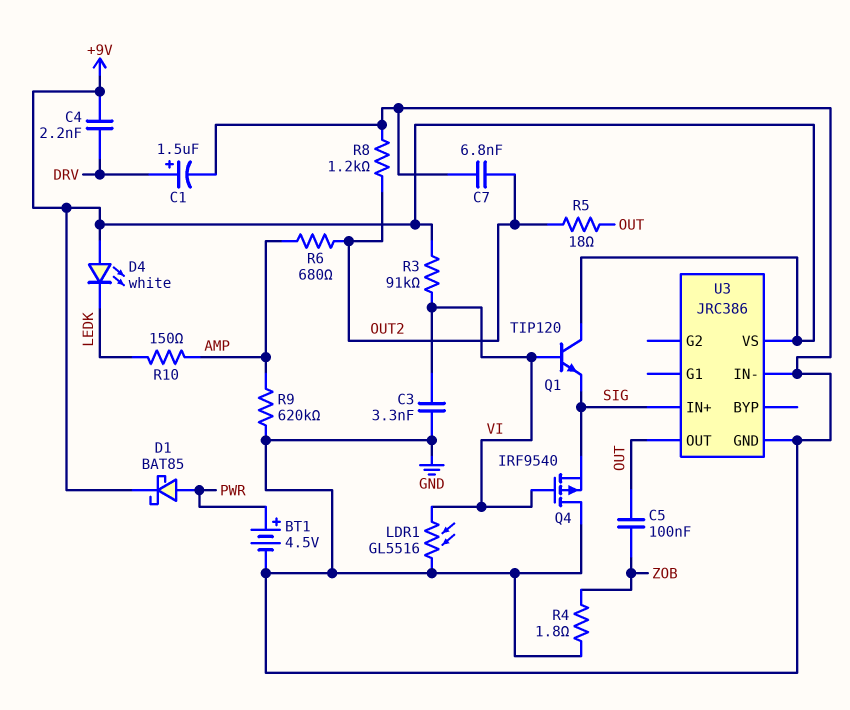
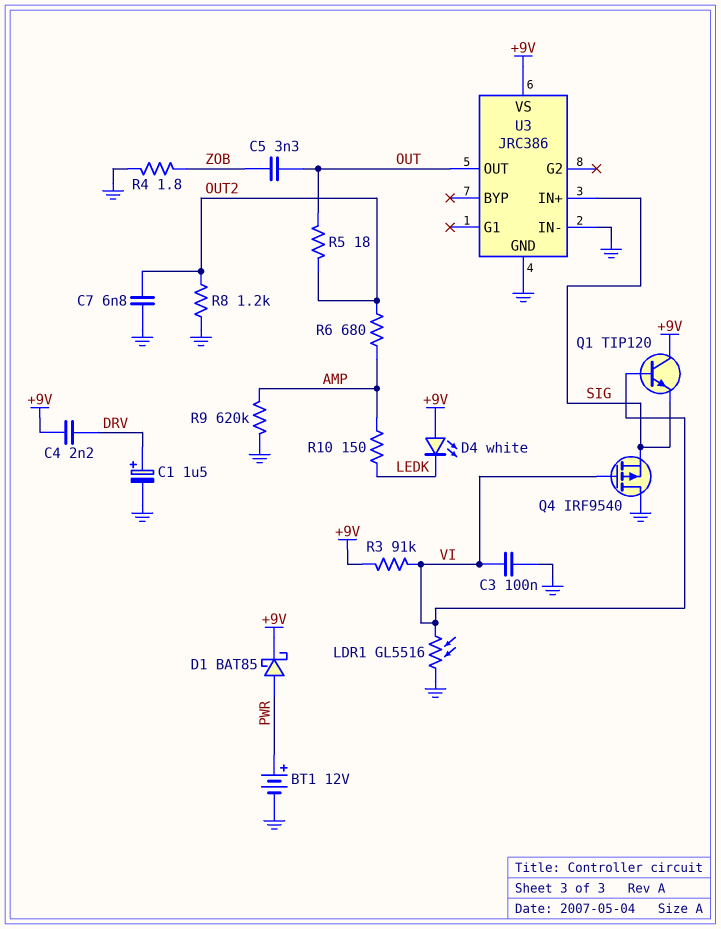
BT1: 4.5V (plus PWR, minus GND) -> 12V (plus PWR, minus GND)
C3: 3.3nF (GND, VI) -> 100nF (GND, VI)
C5: 100nF (OUT, ZOB) -> 3.3nF (OUT, ZOB)

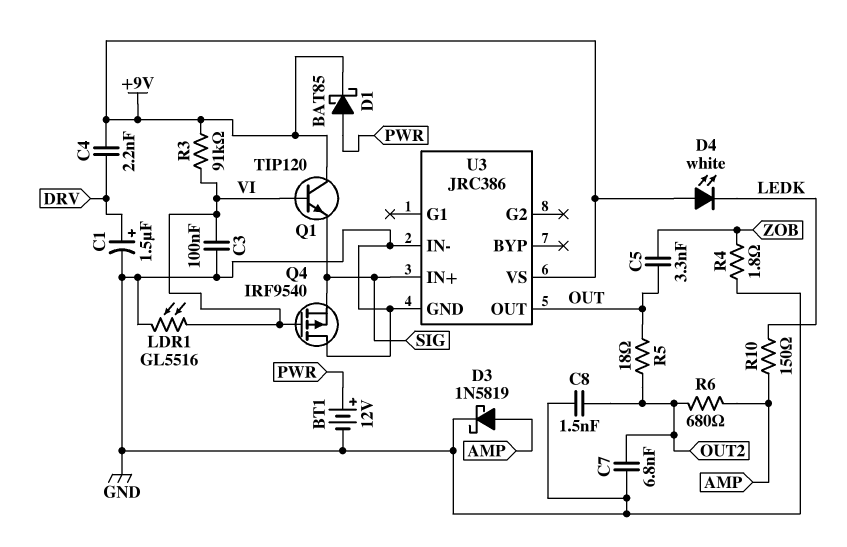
C8: none -> 1.5nF (GND, OUT2)
D3: none -> schottky 1N5819 (A AMP, K GND)
R8: 1.2k (GND, OUT2) -> none
R9: 620k (AMP, GND) -> none

